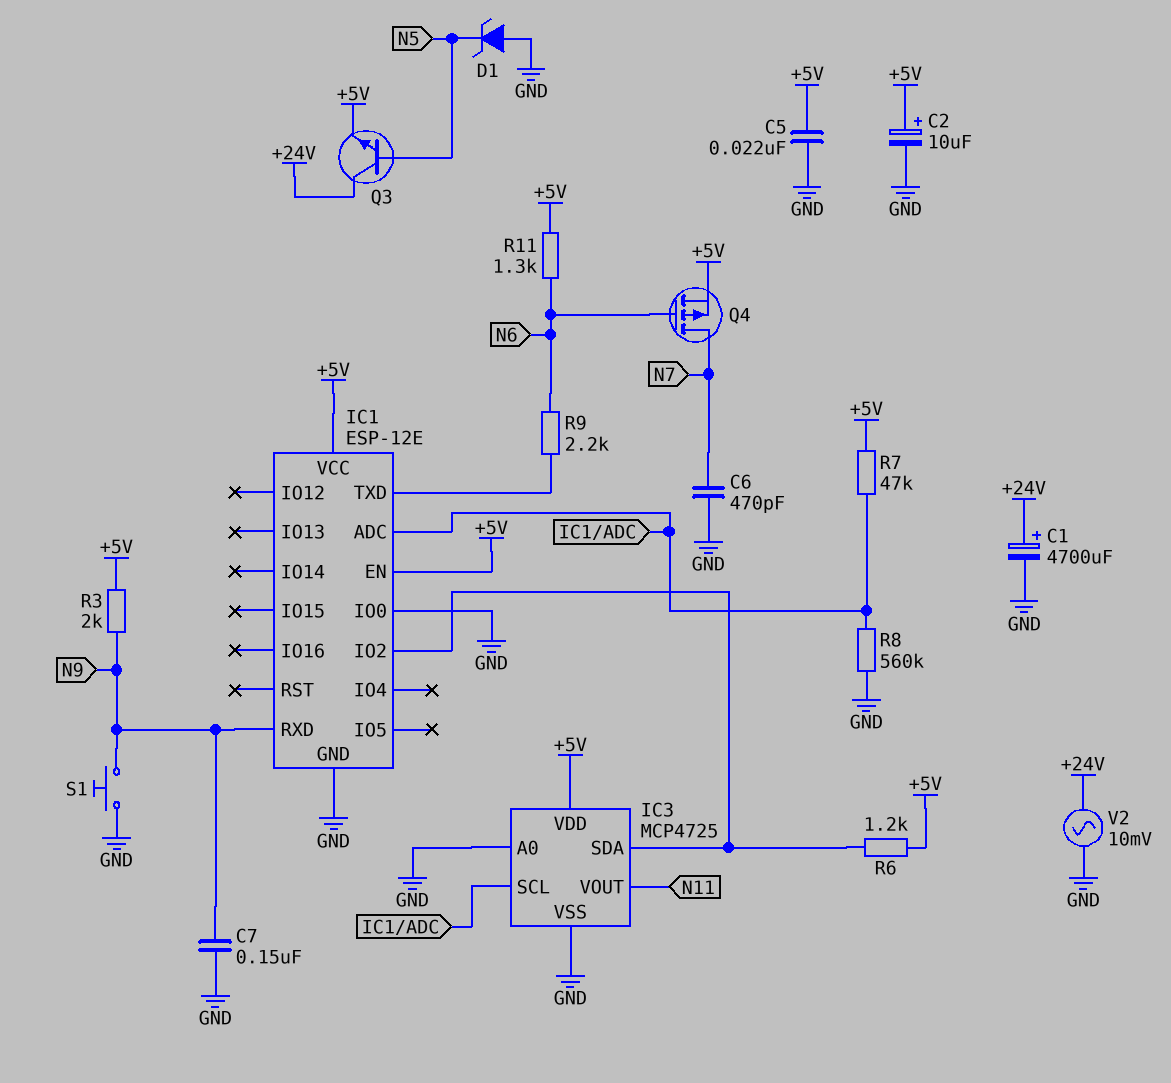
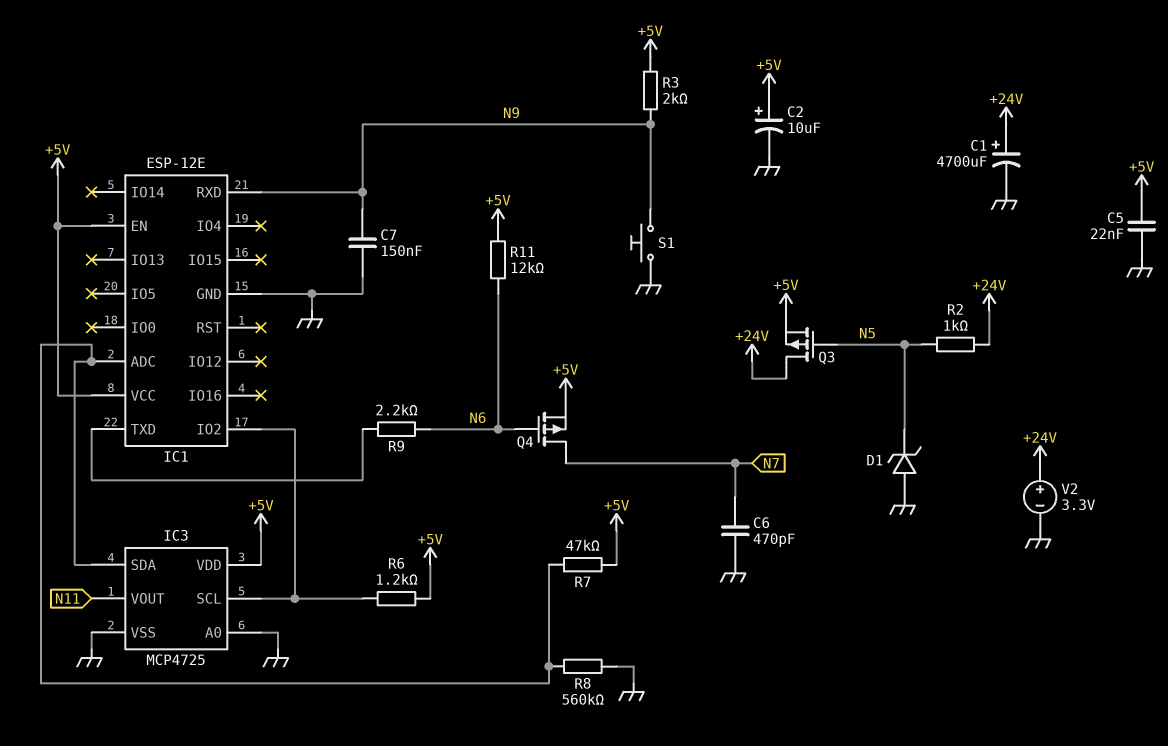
IC1 pin IO0: GND -> none
IC3 pin SCL: IC1/ADC -> IC1/IO2
IC3 pin SDA: IC1/IO2 -> IC1/ADC
Q3: NPN (B N5, C +24V, E +5V) -> PMOS (G N5, D +24V, S +5V)
R2: none -> 1k (+24V, N5)
R11: 1.3k (+5V, N6) -> 12k (+5V, N6)
V2: AC 10mV (+24V, GND) -> 3.3V (plus +24V, minus GND)

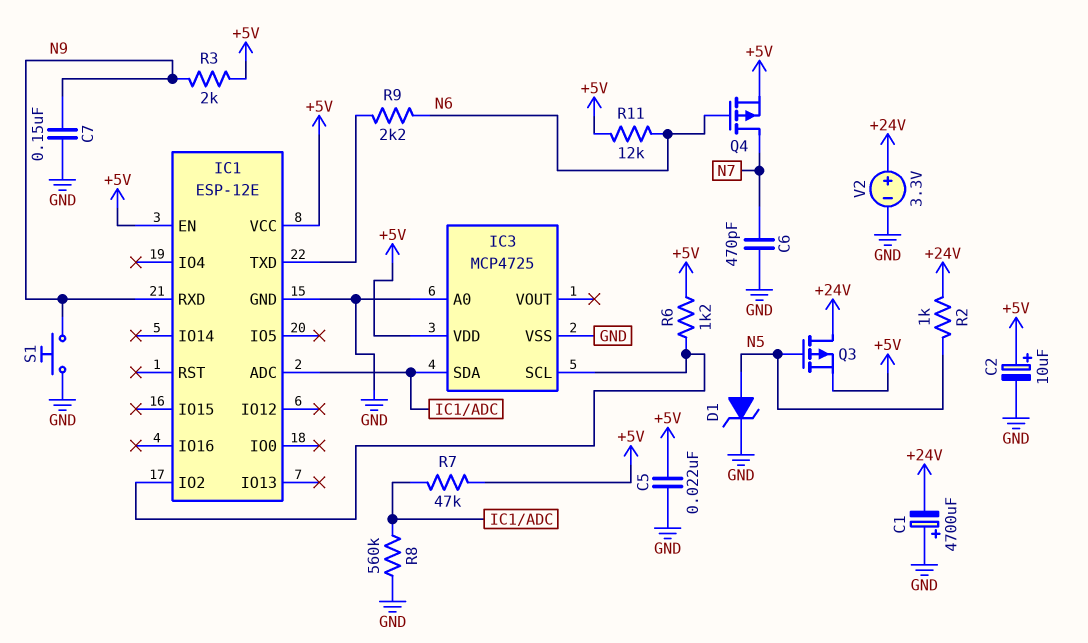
C1: 4700uF (plus +24V, minus GND) -> 4700uF (plus GND, minus +24V)
D1: zener (A GND, K N5) -> zener (A N5, K GND)
IC3 pin VOUT: N11 -> none

